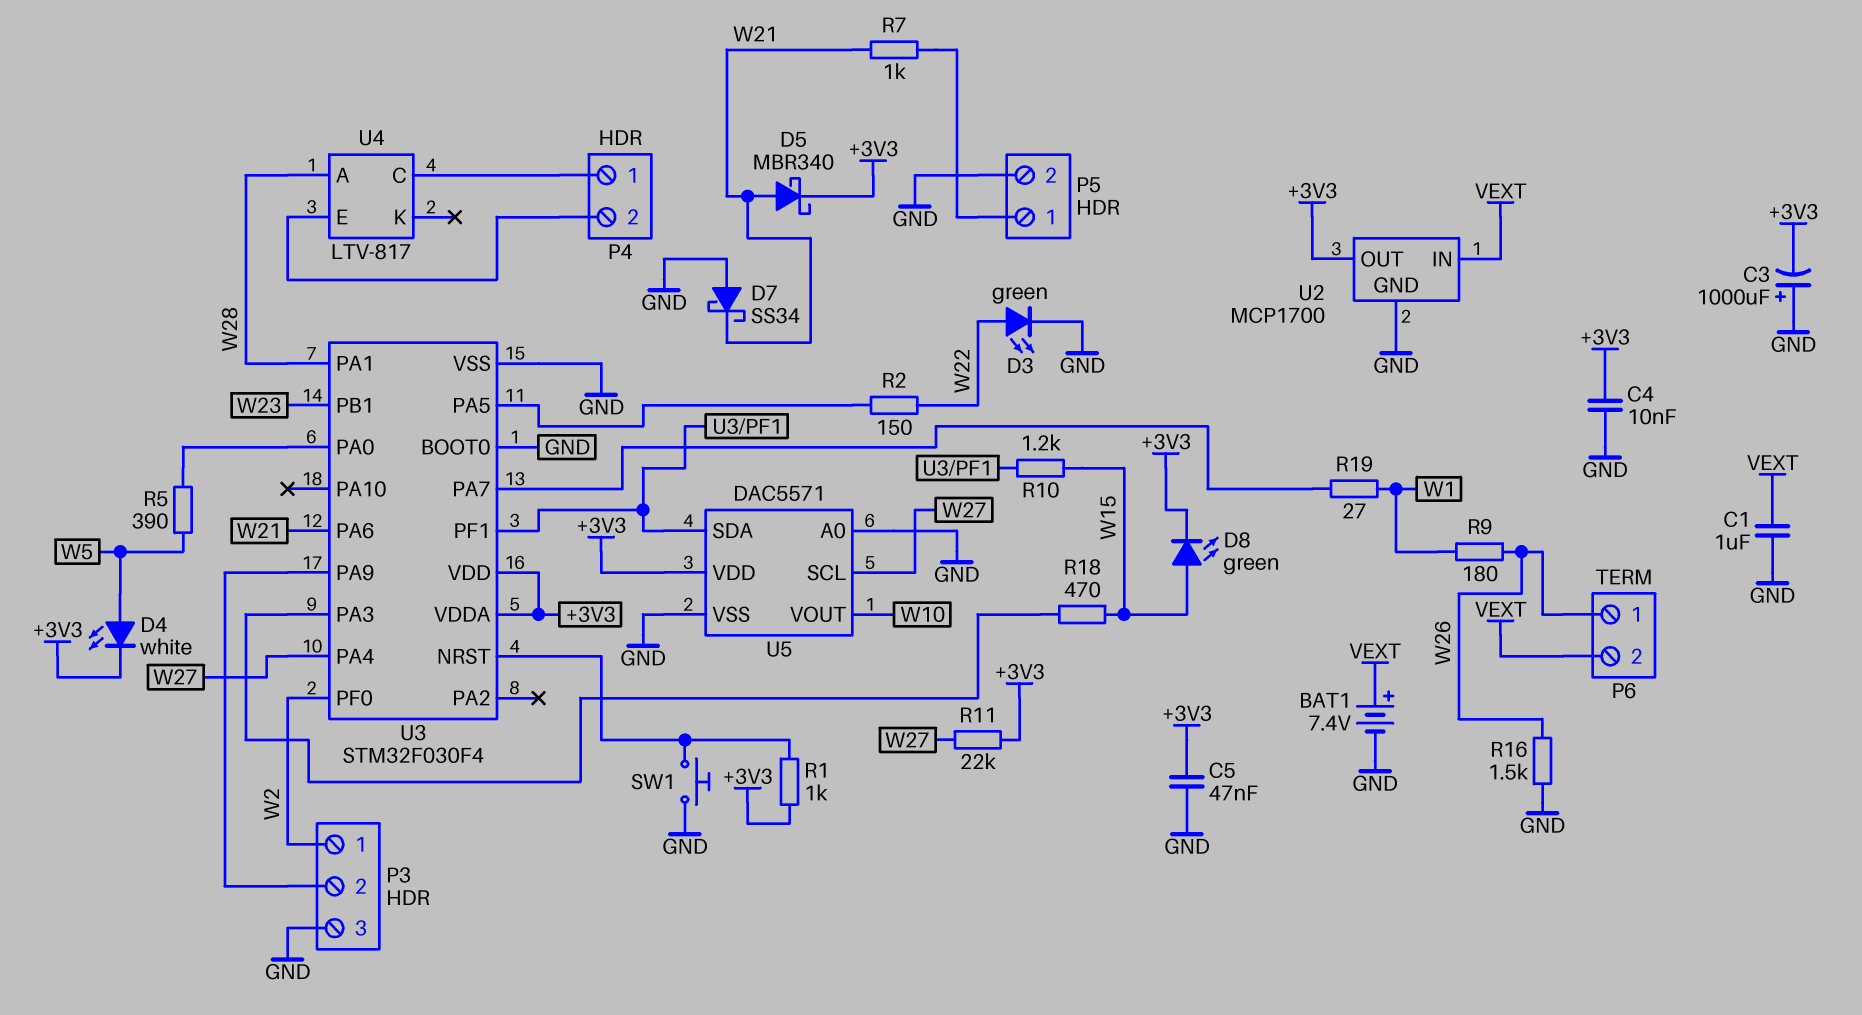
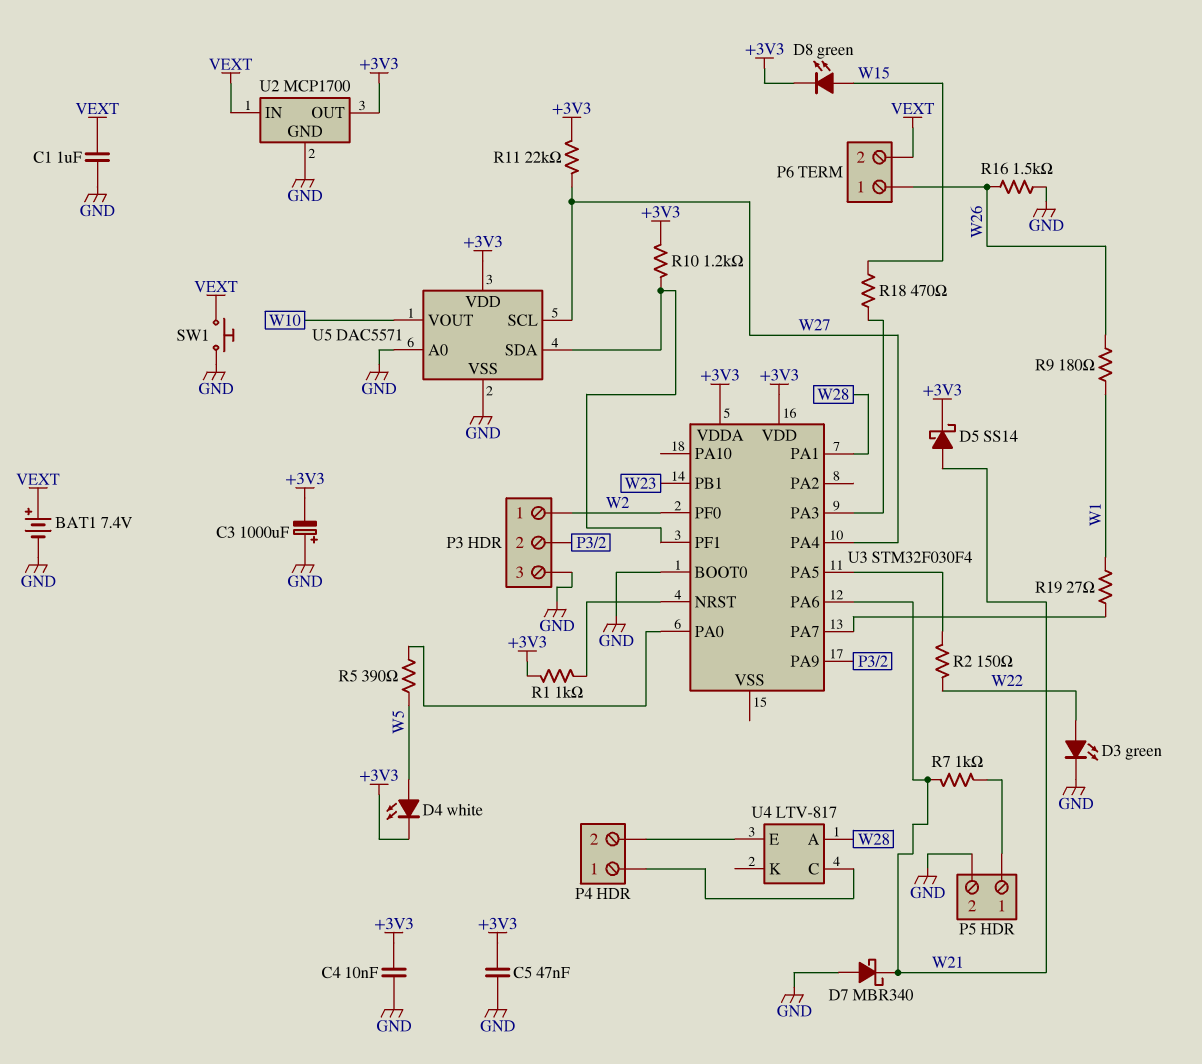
D5: schottky MBR340 (A W21, K +3V3) -> schottky SS14 (A W21, K +3V3)
D7: schottky SS34 (A GND, K W21) -> schottky MBR340 (A GND, K W21)
R10: 1.2k (U3/PF1, W15) -> 1.2k (+3V3, U3/PF1)
SW1: button (GND, U3/NRST) -> button (GND, VEXT)
U3 pin VSS: GND -> none

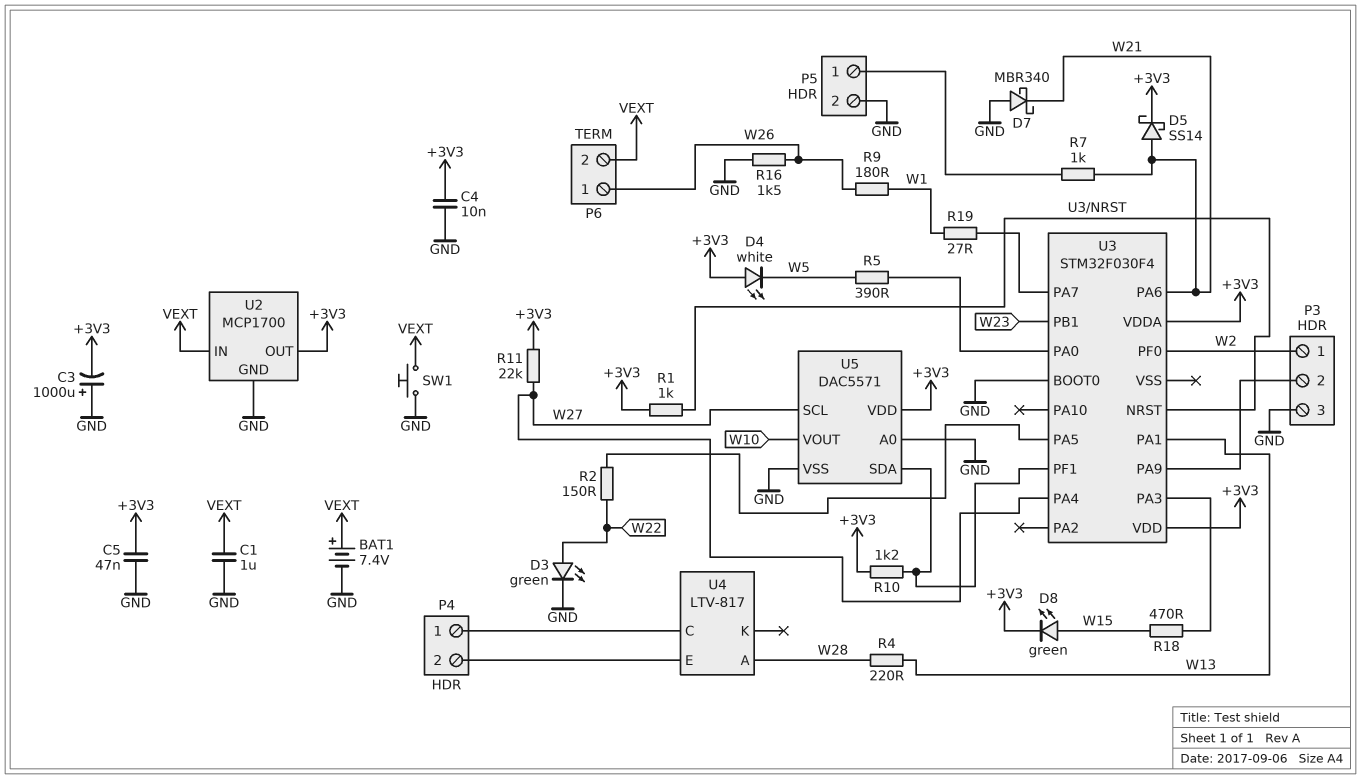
D4: LED white (A W5, K +3V3) -> LED white (A +3V3, K W5)
R4: none -> 220 (W13, W28)
U3 pin PA1: W28 -> W13

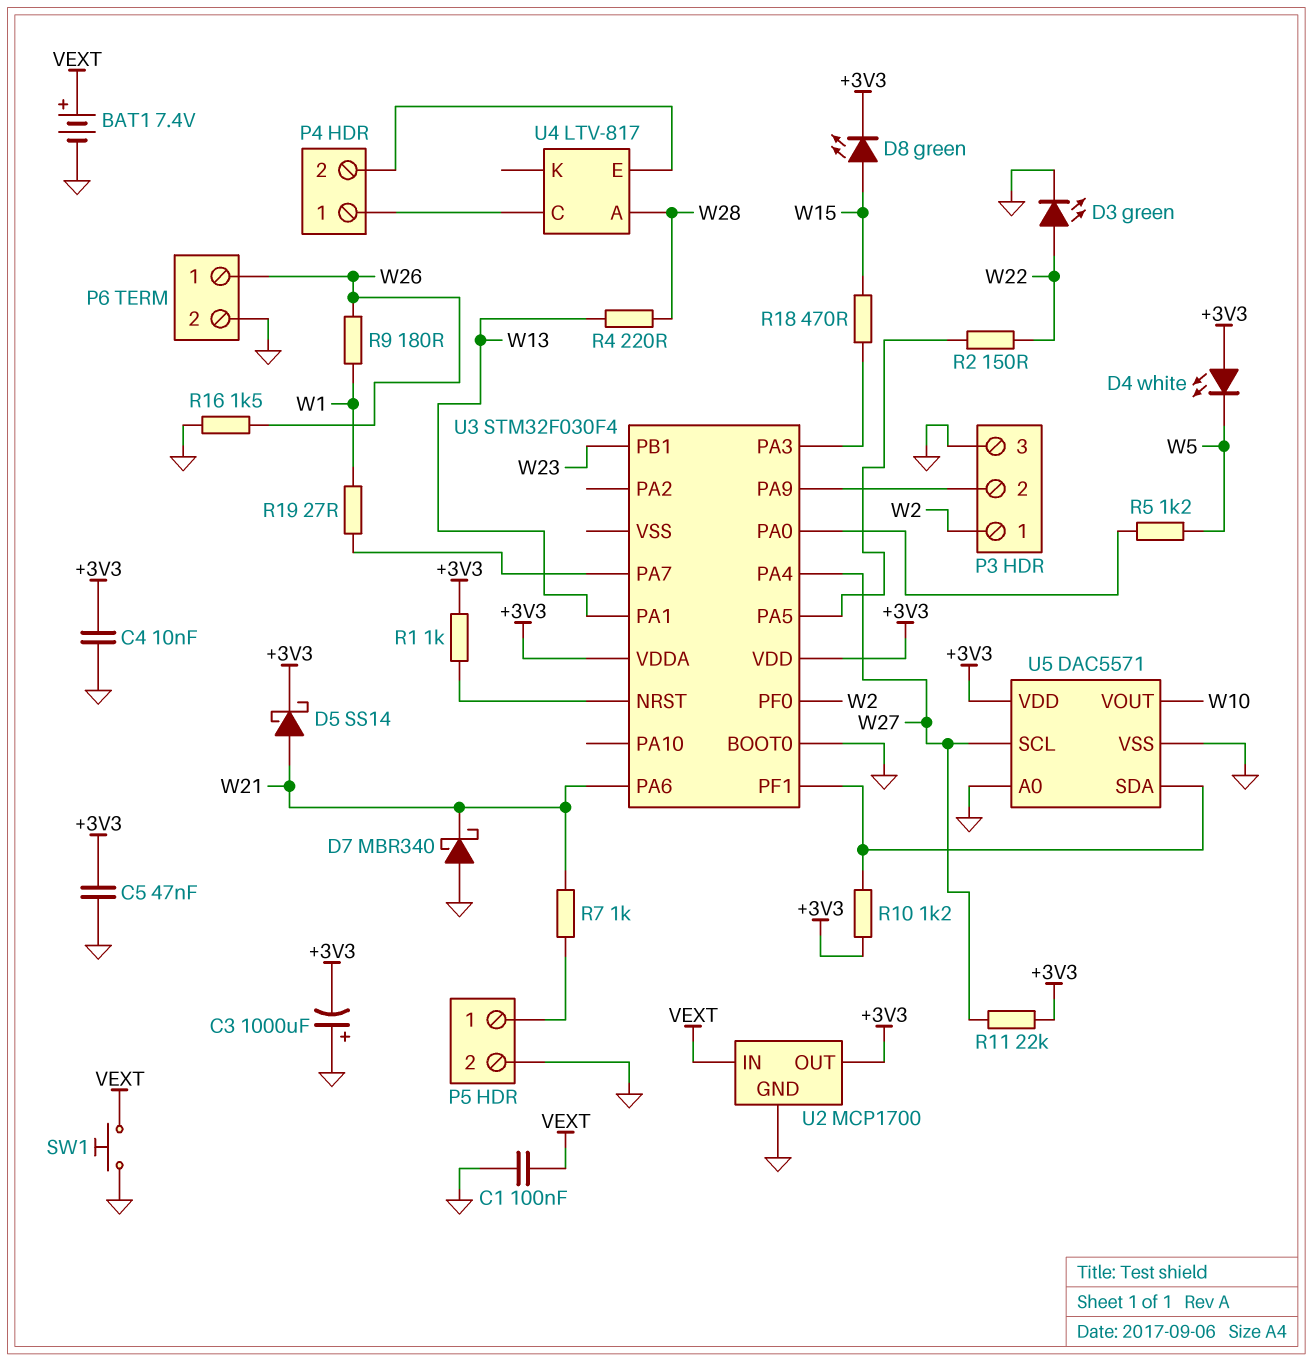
C1: 1uF (GND, VEXT) -> 100nF (GND, VEXT)
P6 pin 2: VEXT -> GND
R5: 390 (U3/PA0, W5) -> 1.2k (U3/PA0, W5)

